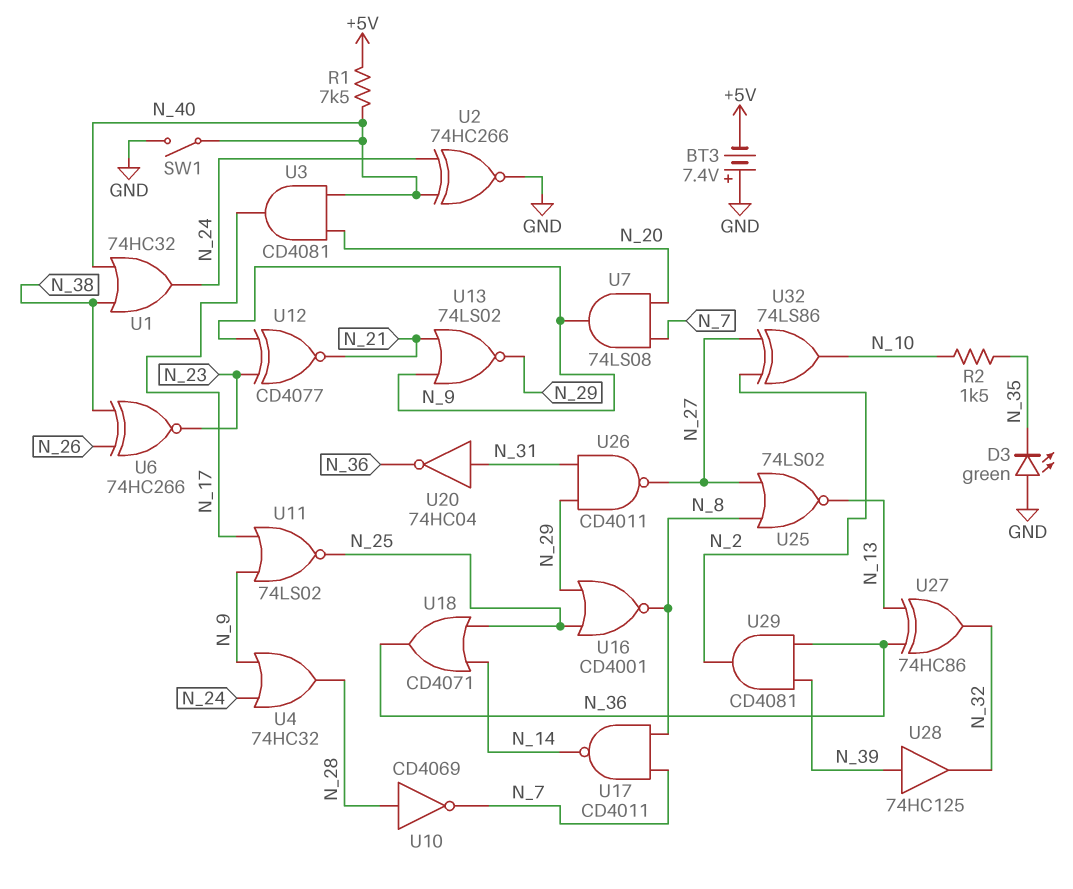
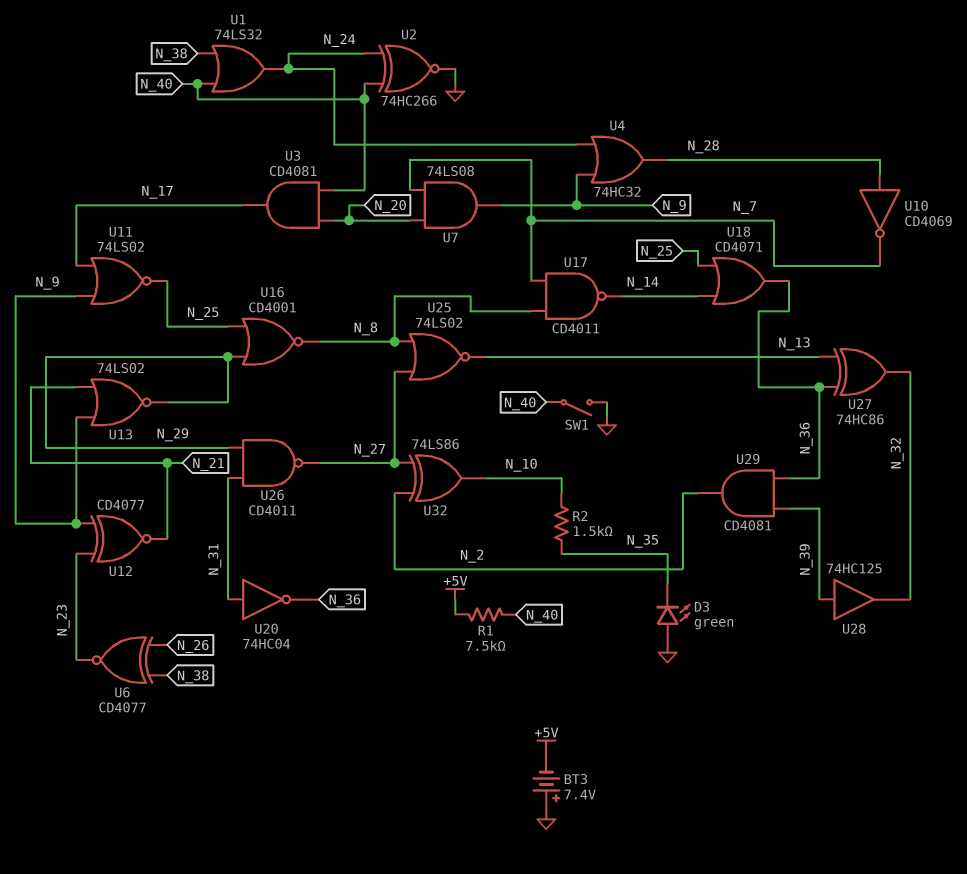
U1: OR 74HC32 (in N_38, in N_40, out N_24) -> OR 74LS32 (in N_38, in N_40, out N_24)
U6: XNOR 74HC266 (in N_26, in N_38, out N_23) -> XNOR CD4077 (in N_26, in N_38, out N_23)

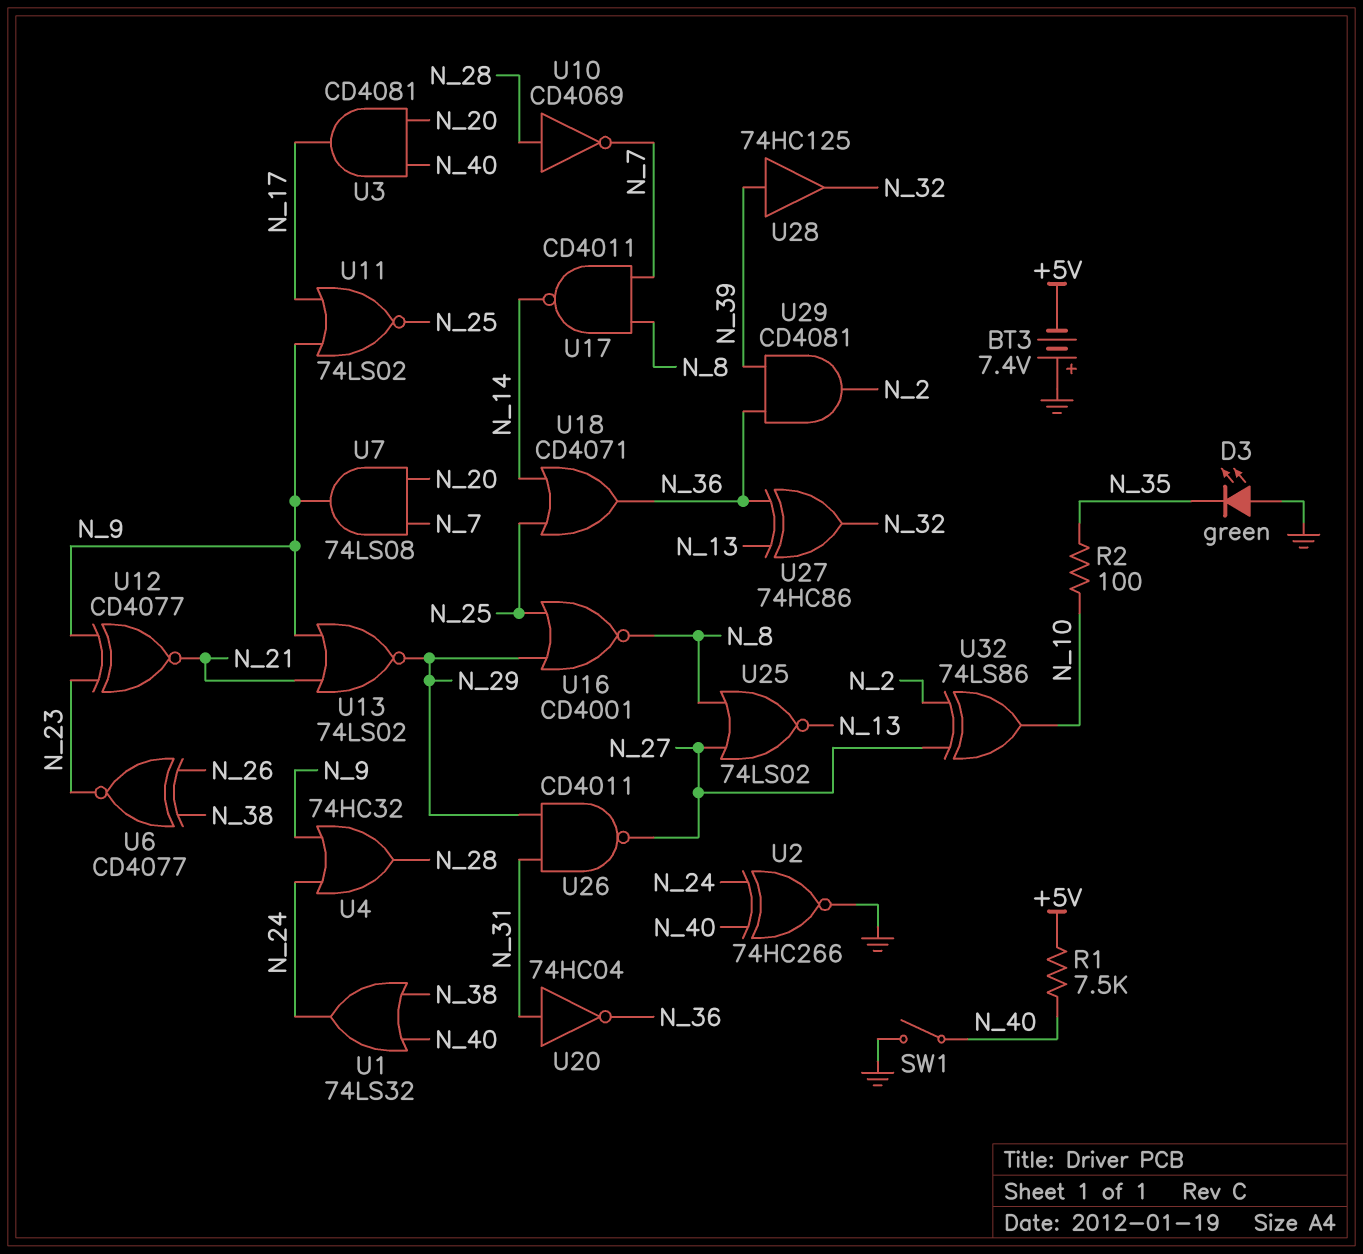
R2: 1.5k (N_10, N_35) -> 100 (N_10, N_35)

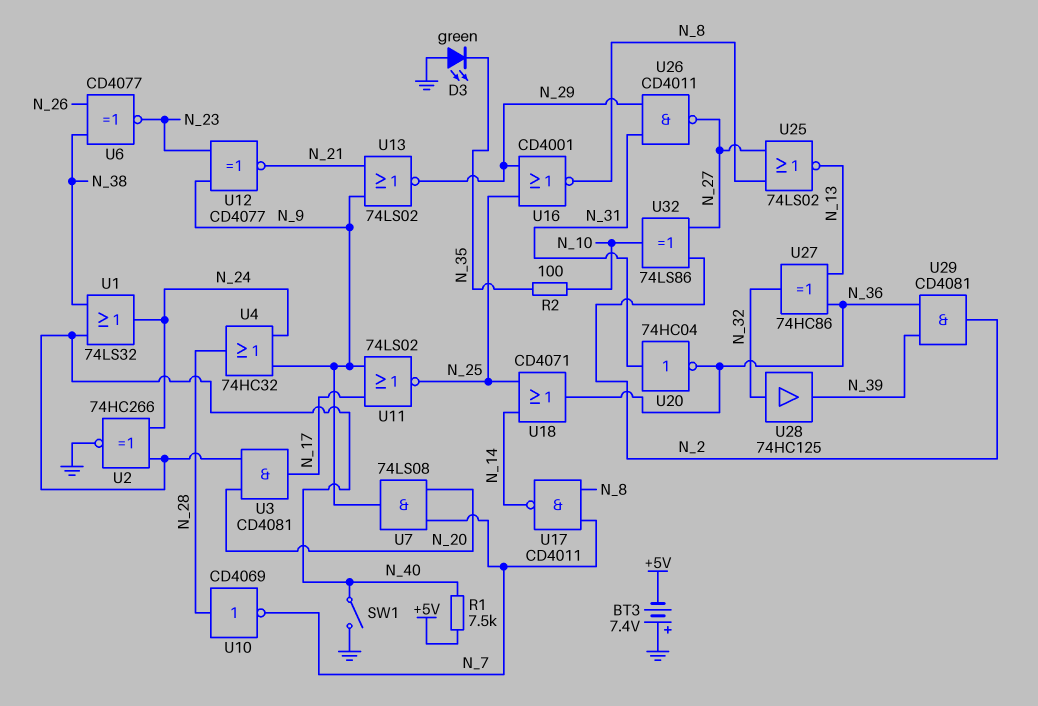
U28: buffer 74HC125 (in N_39, out N_32) -> buffer 74HC125 (in N_32, out N_39)

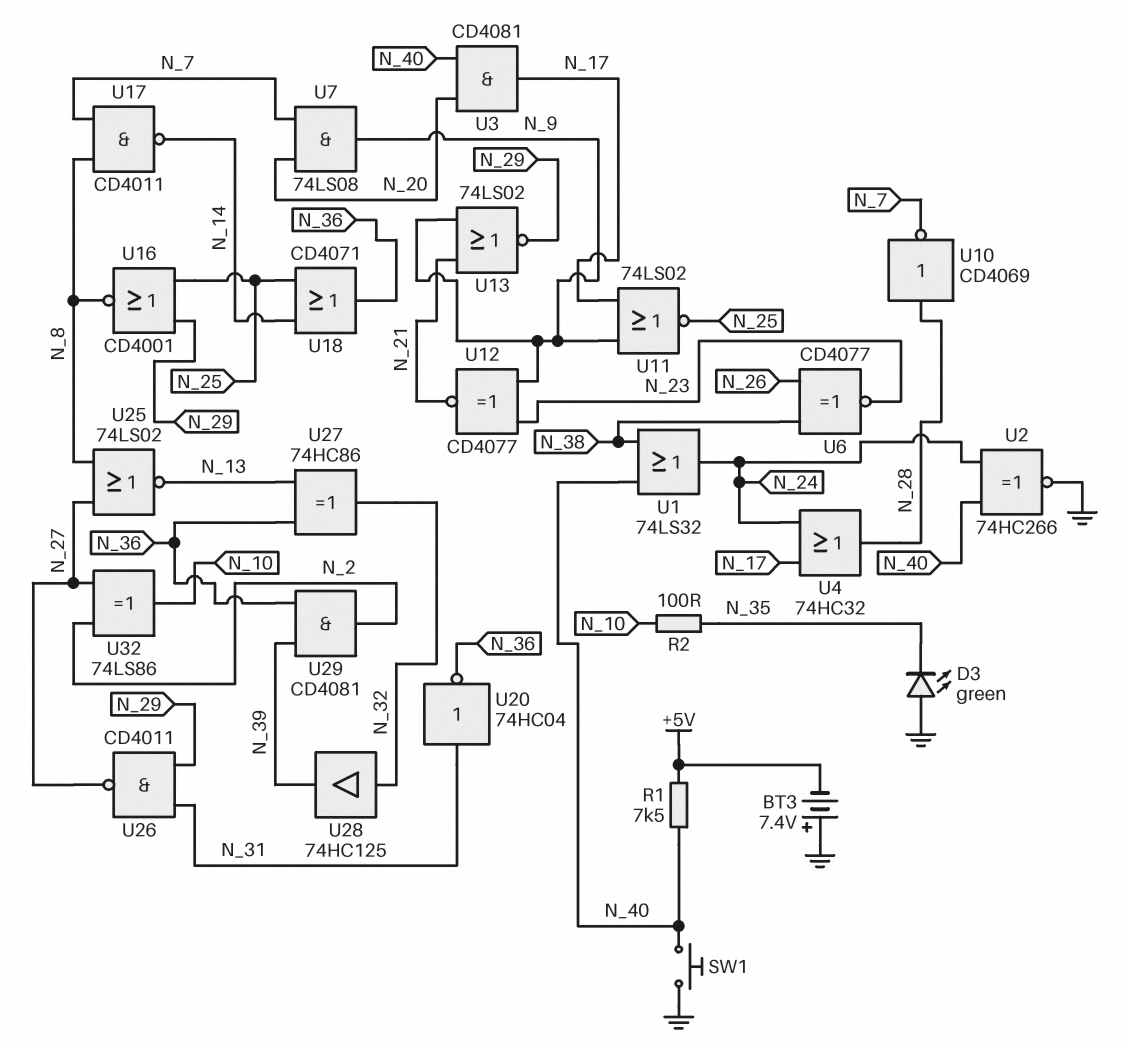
SW1: switch (GND, N_40) -> button (GND, N_40)
U4: OR 74HC32 (in N_9, in N_24, out N_28) -> OR 74HC32 (in N_17, in N_24, out N_28)

